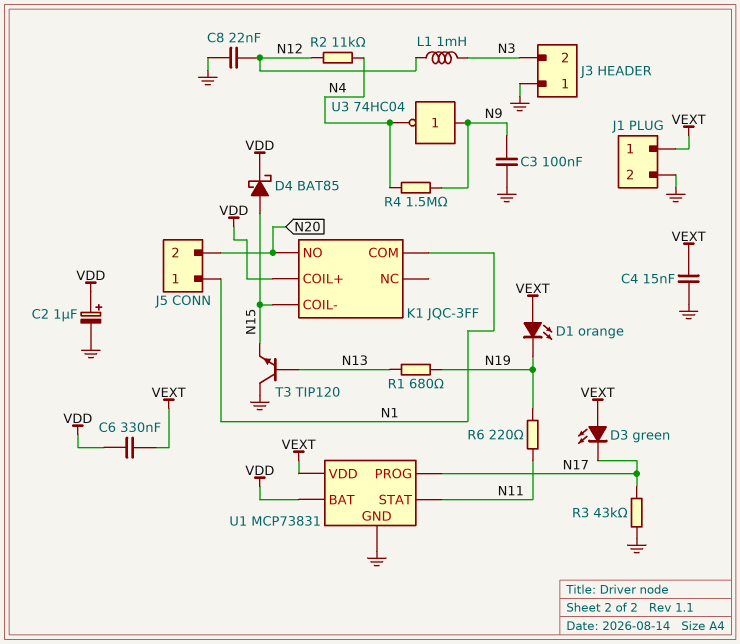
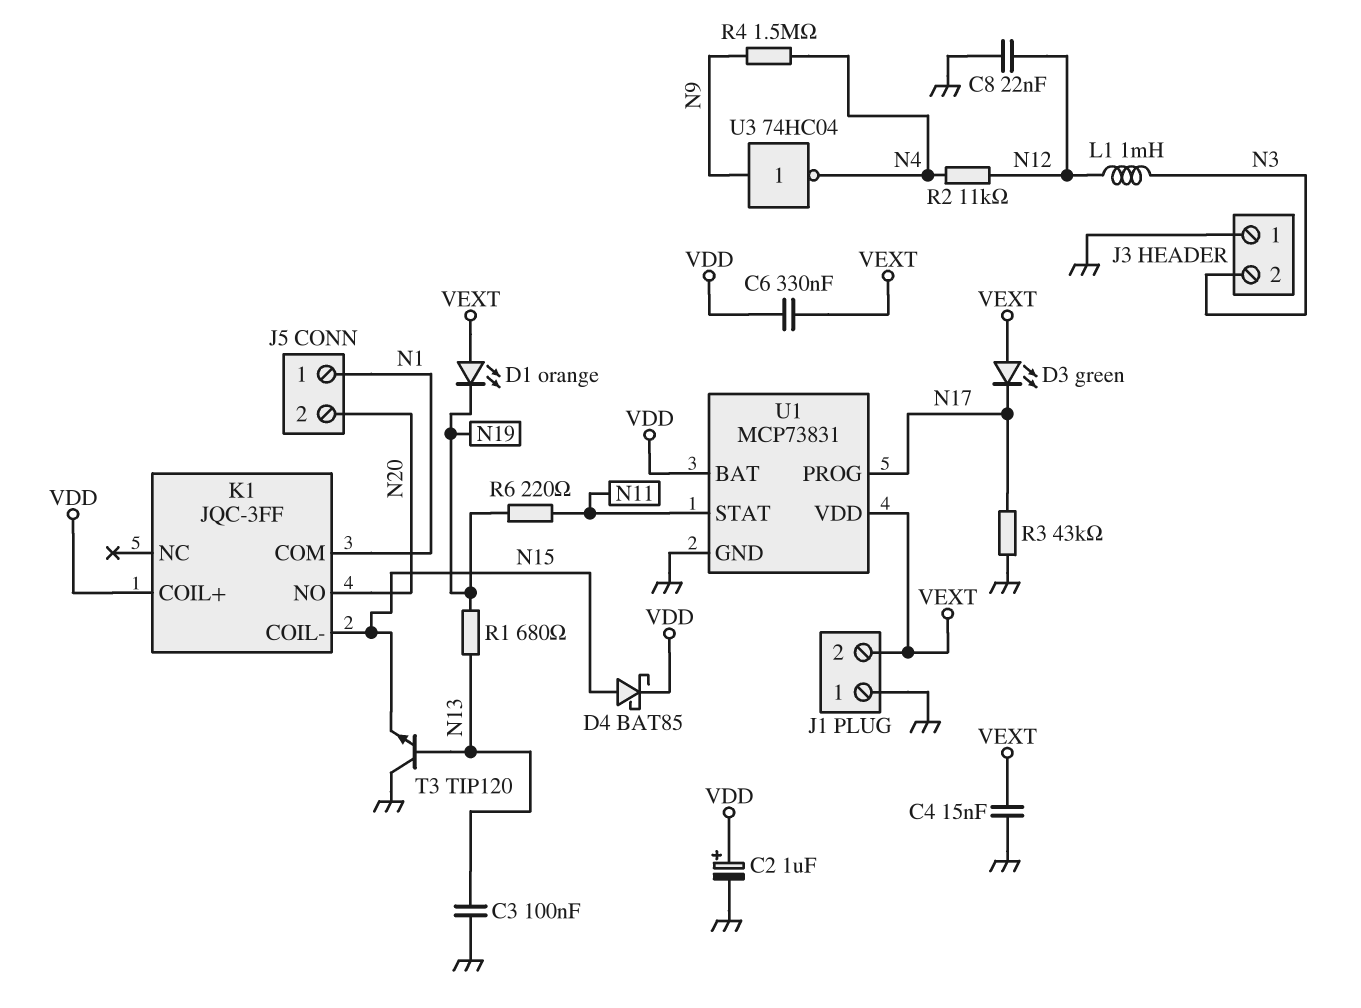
C3: 100nF (GND, N9) -> 100nF (GND, N13)
J1 pin 1: VEXT -> GND
J1 pin 2: GND -> VEXT

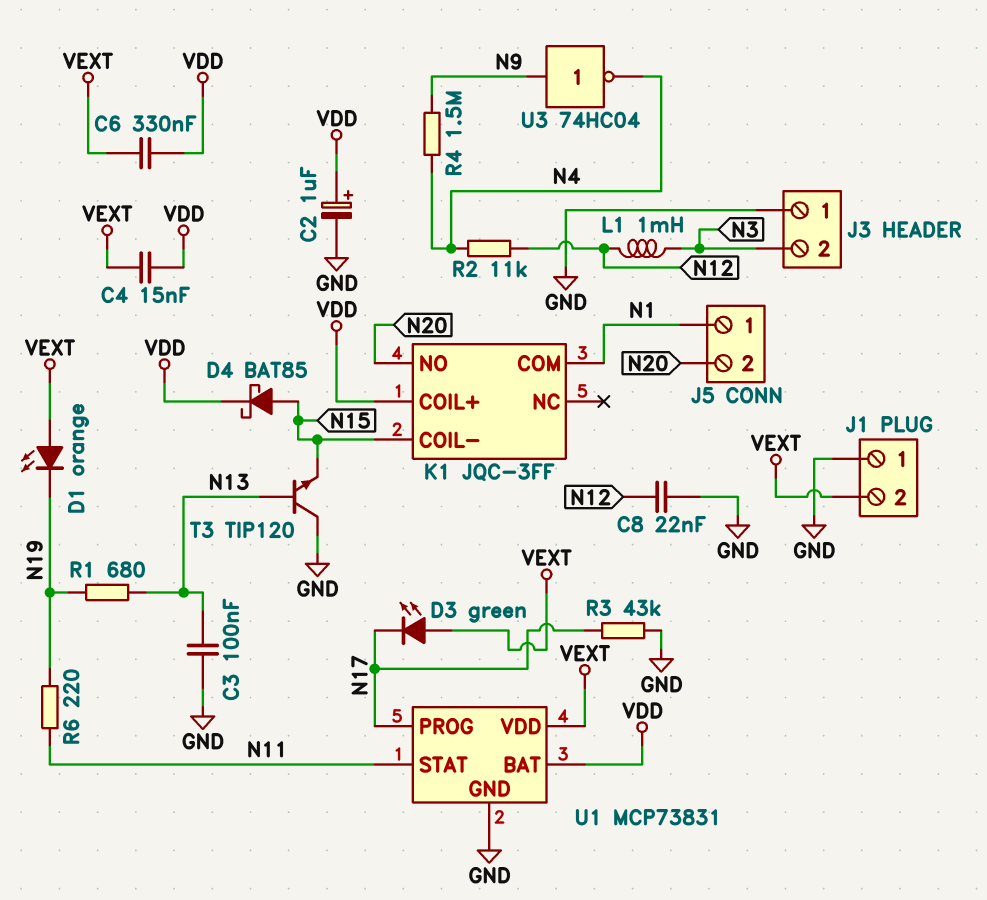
C4: 15nF (GND, VEXT) -> 15nF (VDD, VEXT)

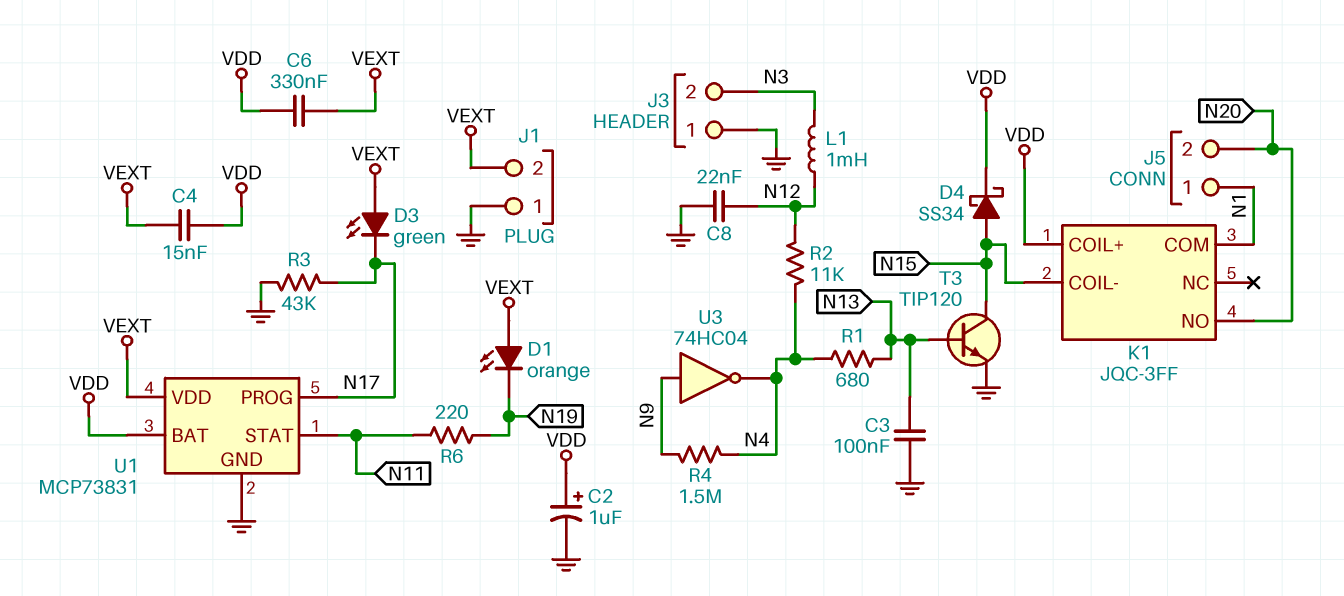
D4: schottky BAT85 (A N15, K VDD) -> schottky SS34 (A N15, K VDD)
R1: 680 (N13, N19) -> 680 (N4, N13)
T3: NPN TIP120 (B N13, C GND, E N15) -> NPN TIP120 (B N13, C N15, E GND)

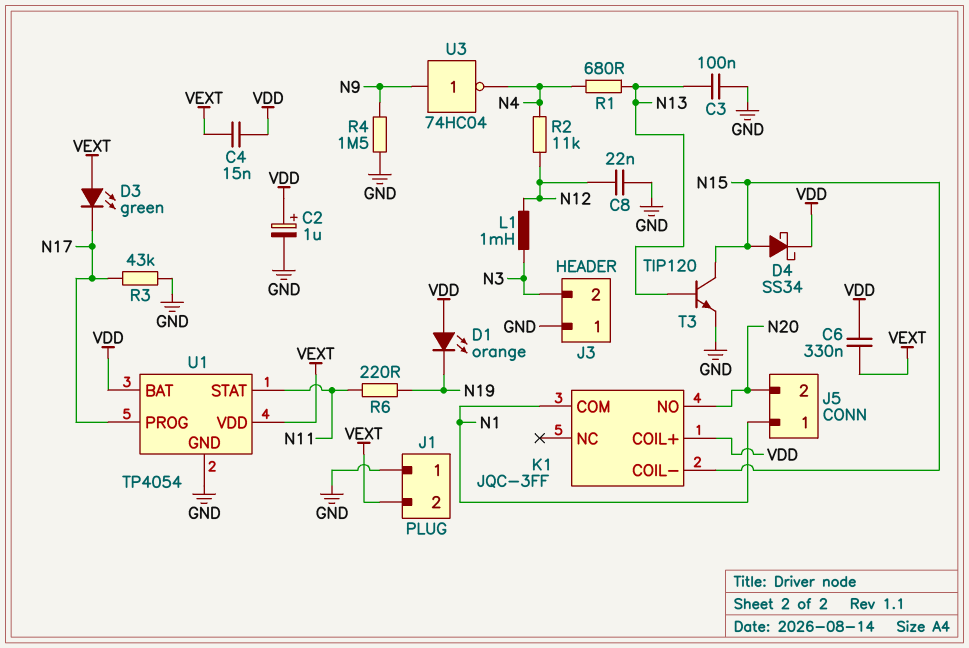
D1: LED orange (A VEXT, K N19) -> LED orange (A VDD, K N19)
R4: 1.5M (N4, N9) -> 1.5M (GND, N9)
U1: MCP73831 -> TP4054

